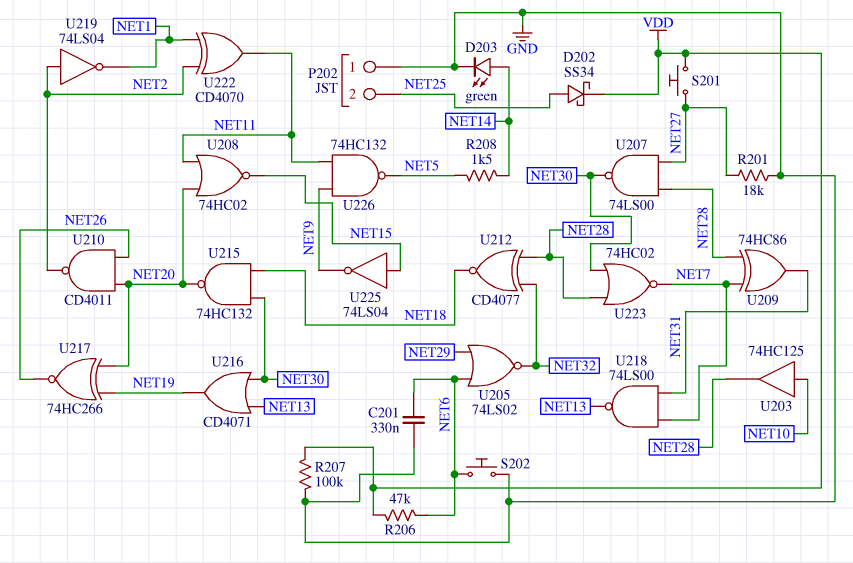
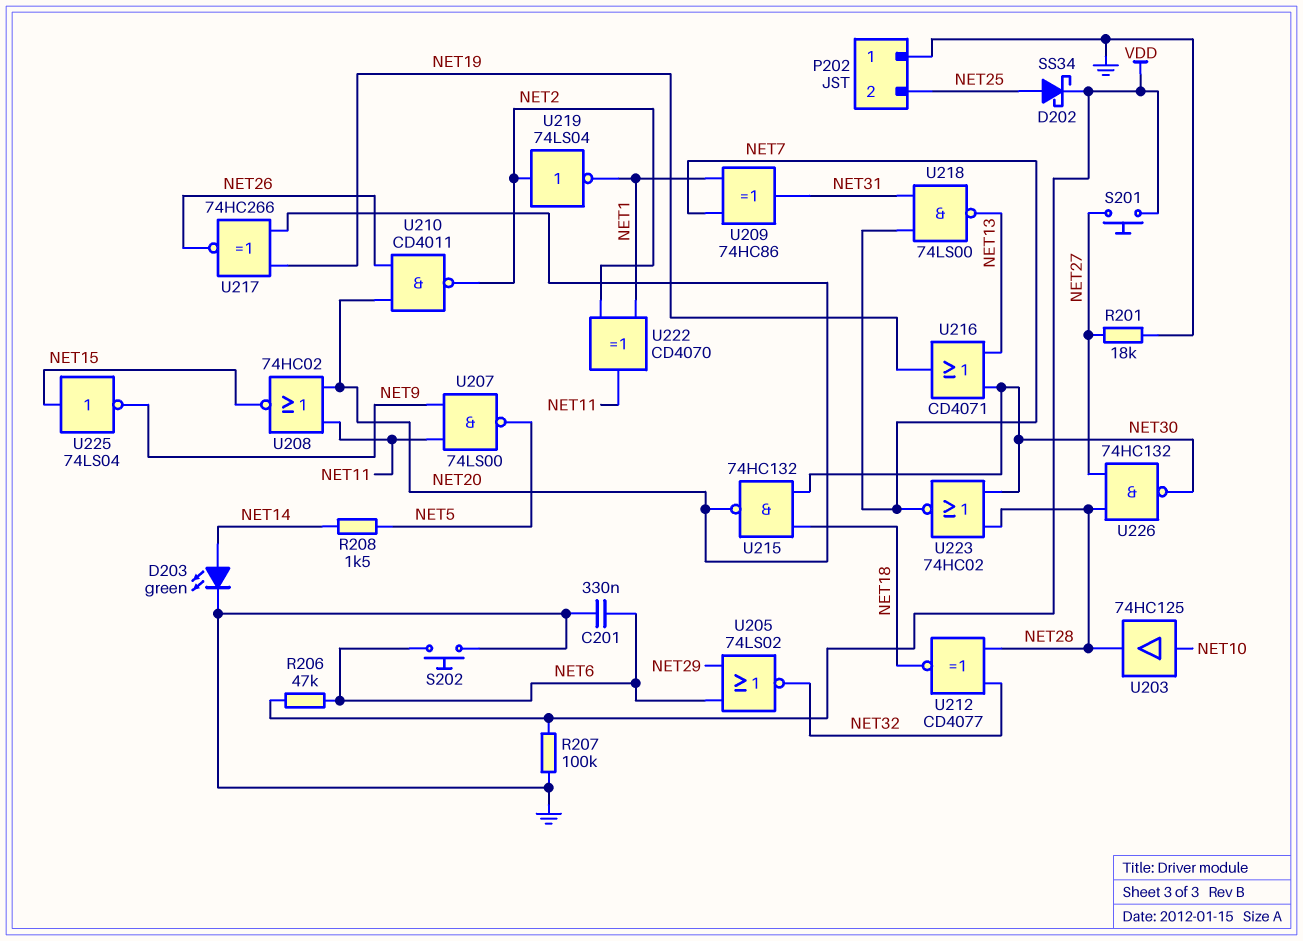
U207: NAND 74LS00 (in NET27, in NET28, out NET30) -> NAND 74LS00 (in NET9, in NET11, out NET5)
U209: XOR 74HC86 (in NET7, in NET28, out NET31) -> XOR 74HC86 (in NET1, in NET7, out NET31)
U226: NAND 74HC132 (in NET9, in NET11, out NET5) -> NAND 74HC132 (in NET27, in NET28, out NET30)

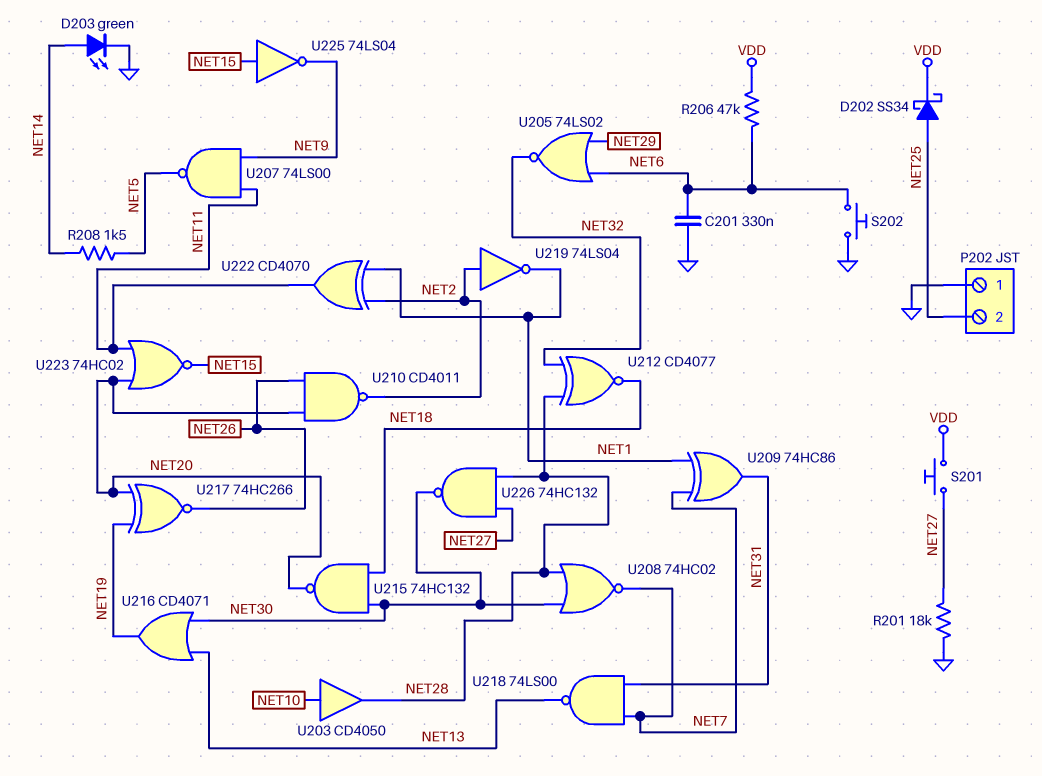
R207: 100k (GND, VDD) -> none
U203: buffer 74HC125 (in NET10, out NET28) -> buffer CD4050 (in NET10, out NET28)
U208: NOR 74HC02 (in NET11, in NET20, out NET15) -> NOR 74HC02 (in NET28, in NET30, out NET7)
U223: NOR 74HC02 (in NET28, in NET30, out NET7) -> NOR 74HC02 (in NET11, in NET20, out NET15)

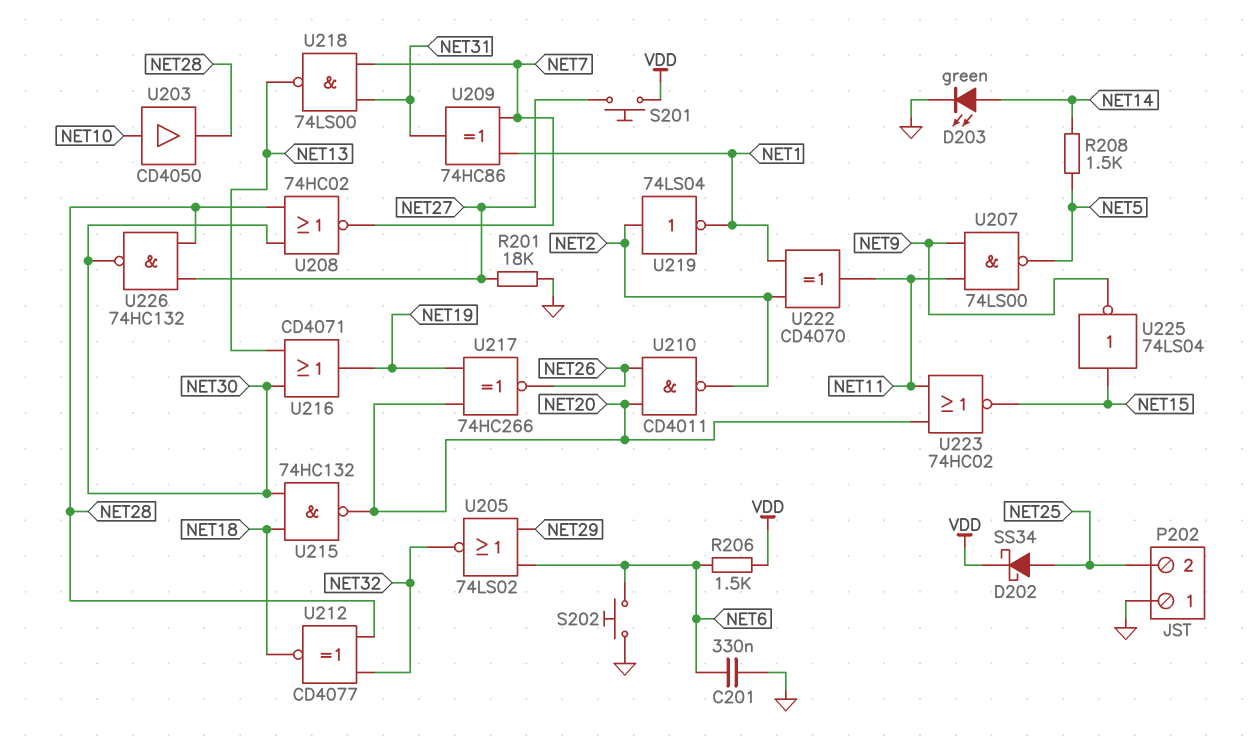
R206: 47k (NET6, VDD) -> 1.5k (NET6, VDD)

